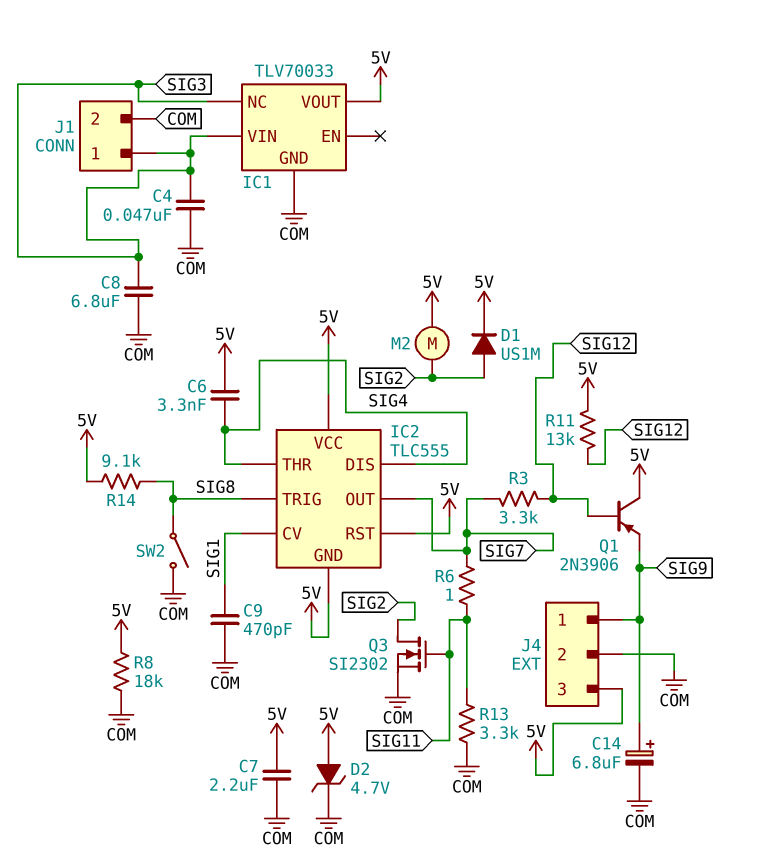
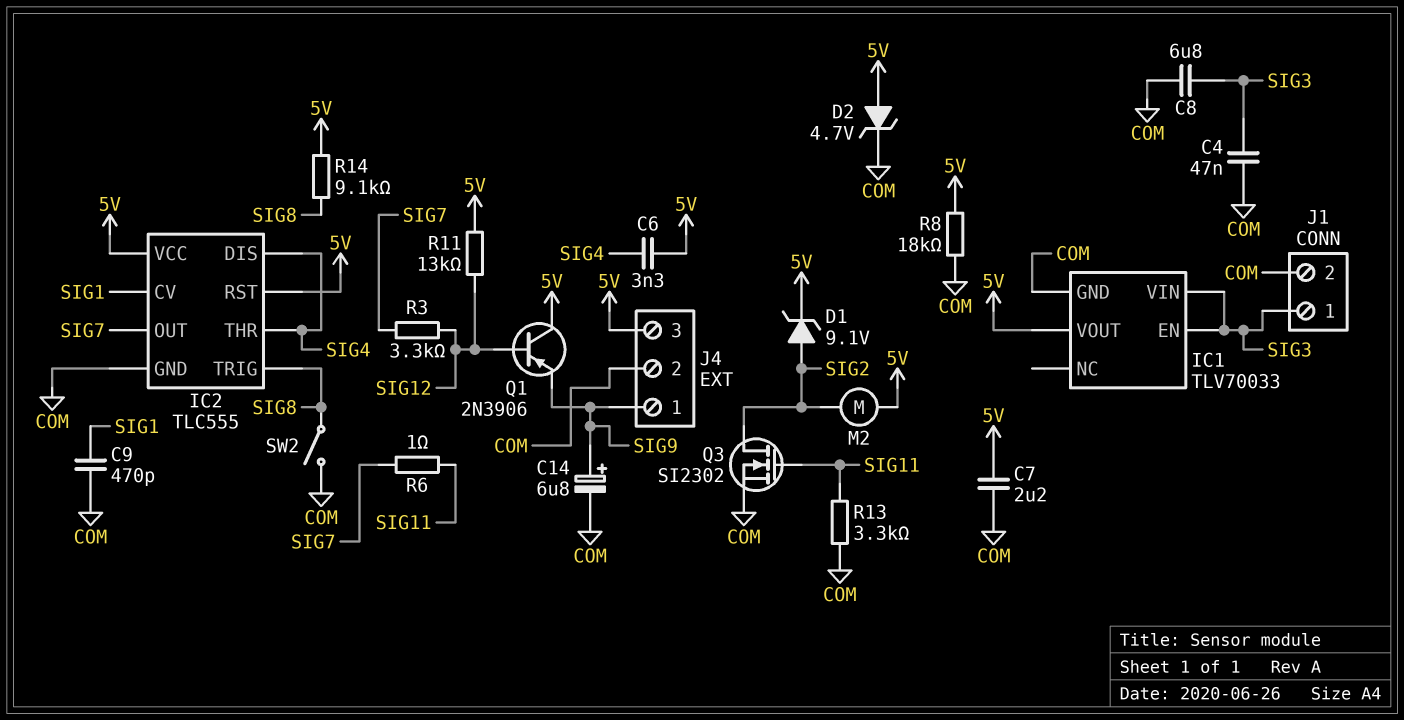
D1: diode US1M (A SIG2, K 5V) -> zener 9.1V (A SIG2, K 5V)
IC1 pin EN: none -> SIG3
IC1 pin NC: SIG3 -> none
IC2 pin GND: 5V -> COM

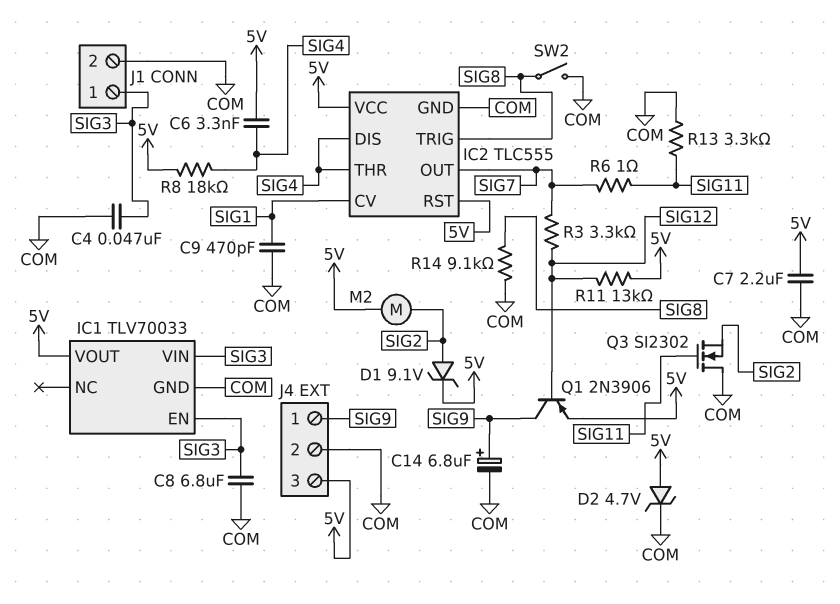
Q1: PNP 2N3906 (B SIG12, C 5V, E SIG9) -> PNP 2N3906 (B SIG12, C SIG9, E 5V)
Q3: NMOS SI2302 (G SIG11, D SIG2, S COM) -> NMOS SI2302 (G SIG11, D COM, S SIG2)
R8: 18k (5V, COM) -> 18k (5V, SIG4)
R14: 9.1k (5V, SIG8) -> 9.1k (COM, SIG8)

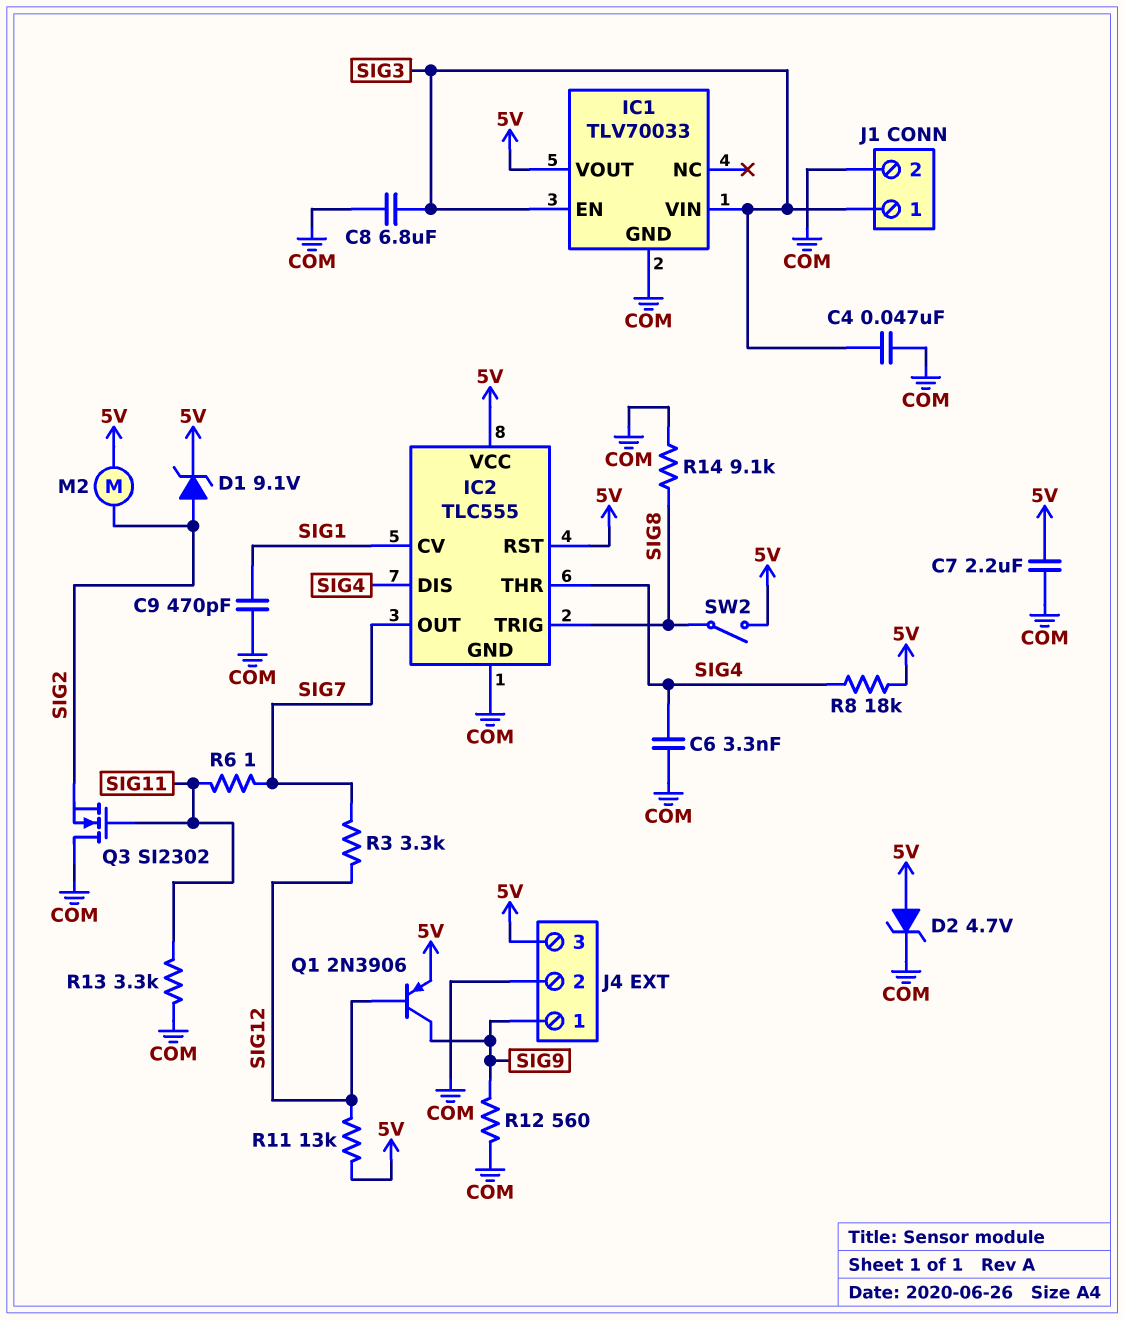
C6: 3.3nF (5V, SIG4) -> 3.3nF (COM, SIG4)
C14: 6.8uF (plus SIG9, minus COM) -> none
R12: none -> 560 (COM, SIG9)
SW2: switch (COM, SIG8) -> switch (5V, SIG8)

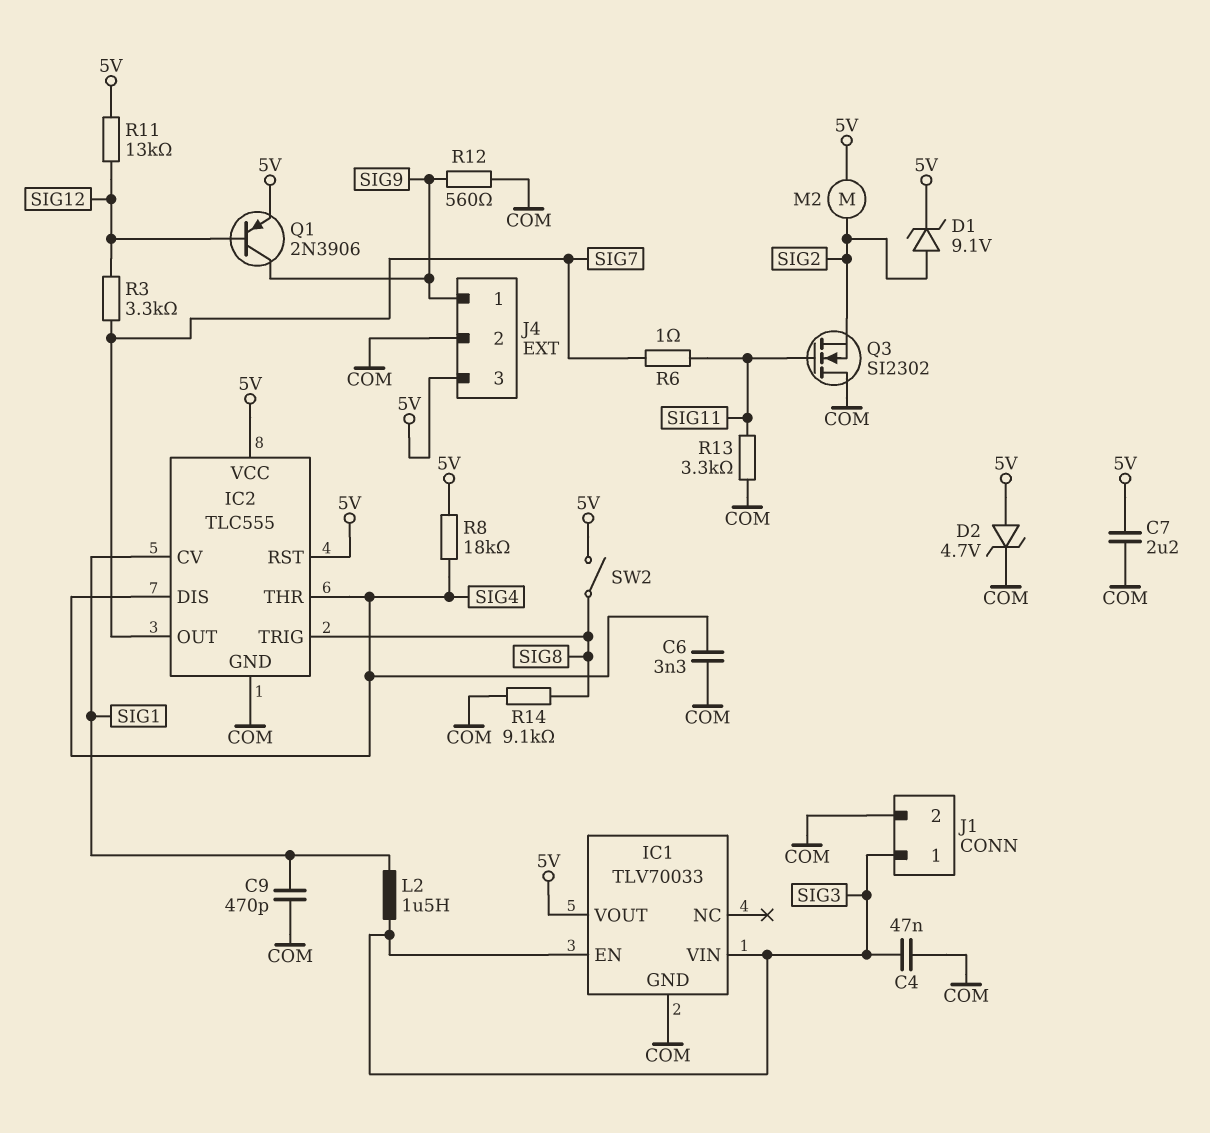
C8: 6.8uF (COM, SIG3) -> none
L2: none -> 1.5uH (SIG1, SIG3)

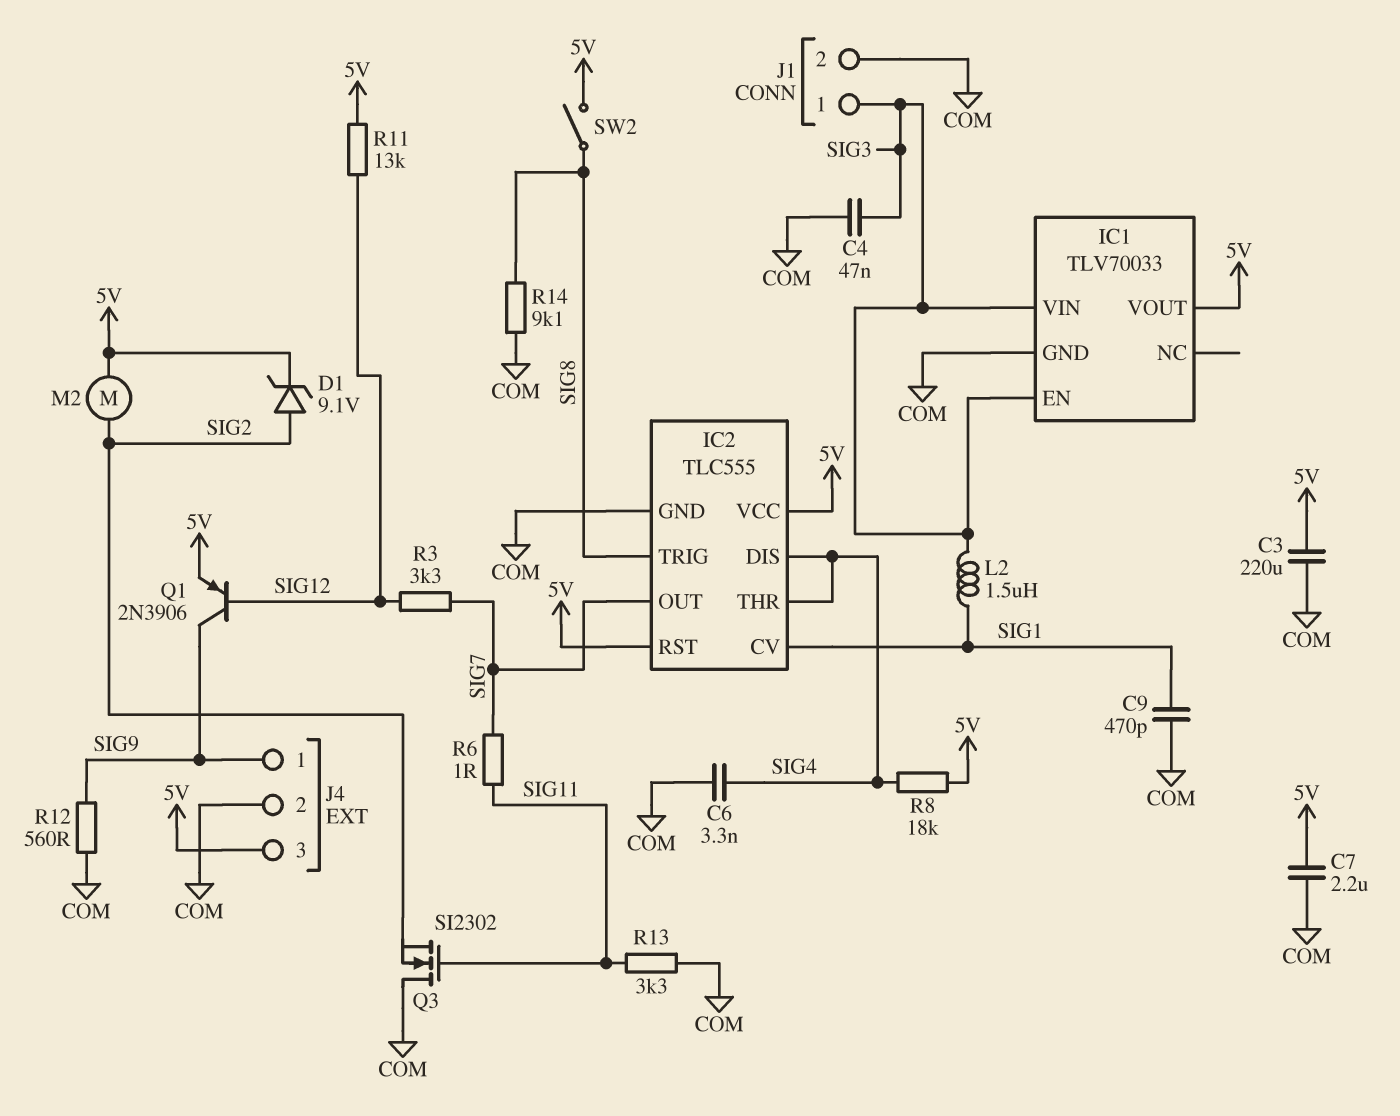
C3: none -> 220uF (5V, COM)
D2: zener 4.7V (A 5V, K COM) -> none

